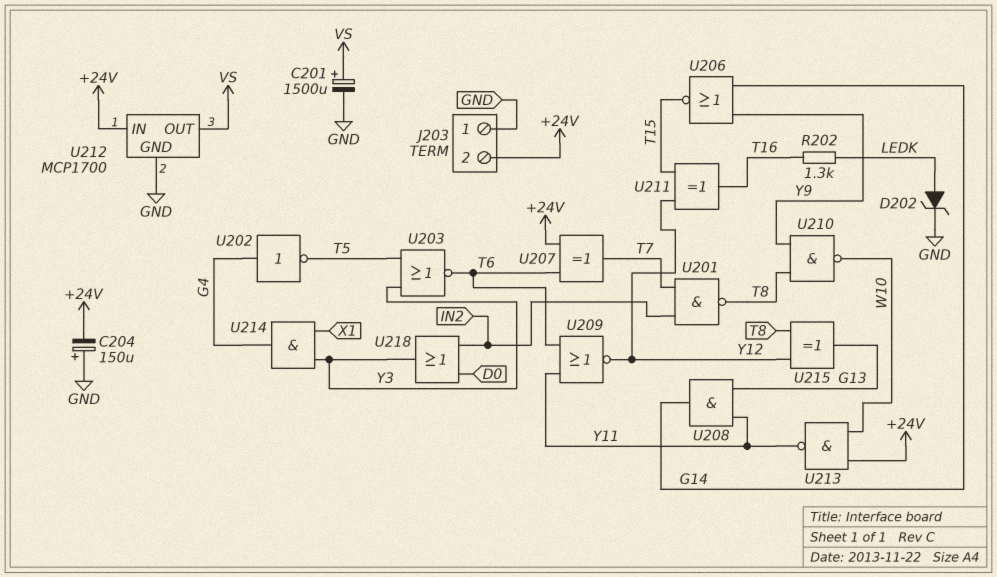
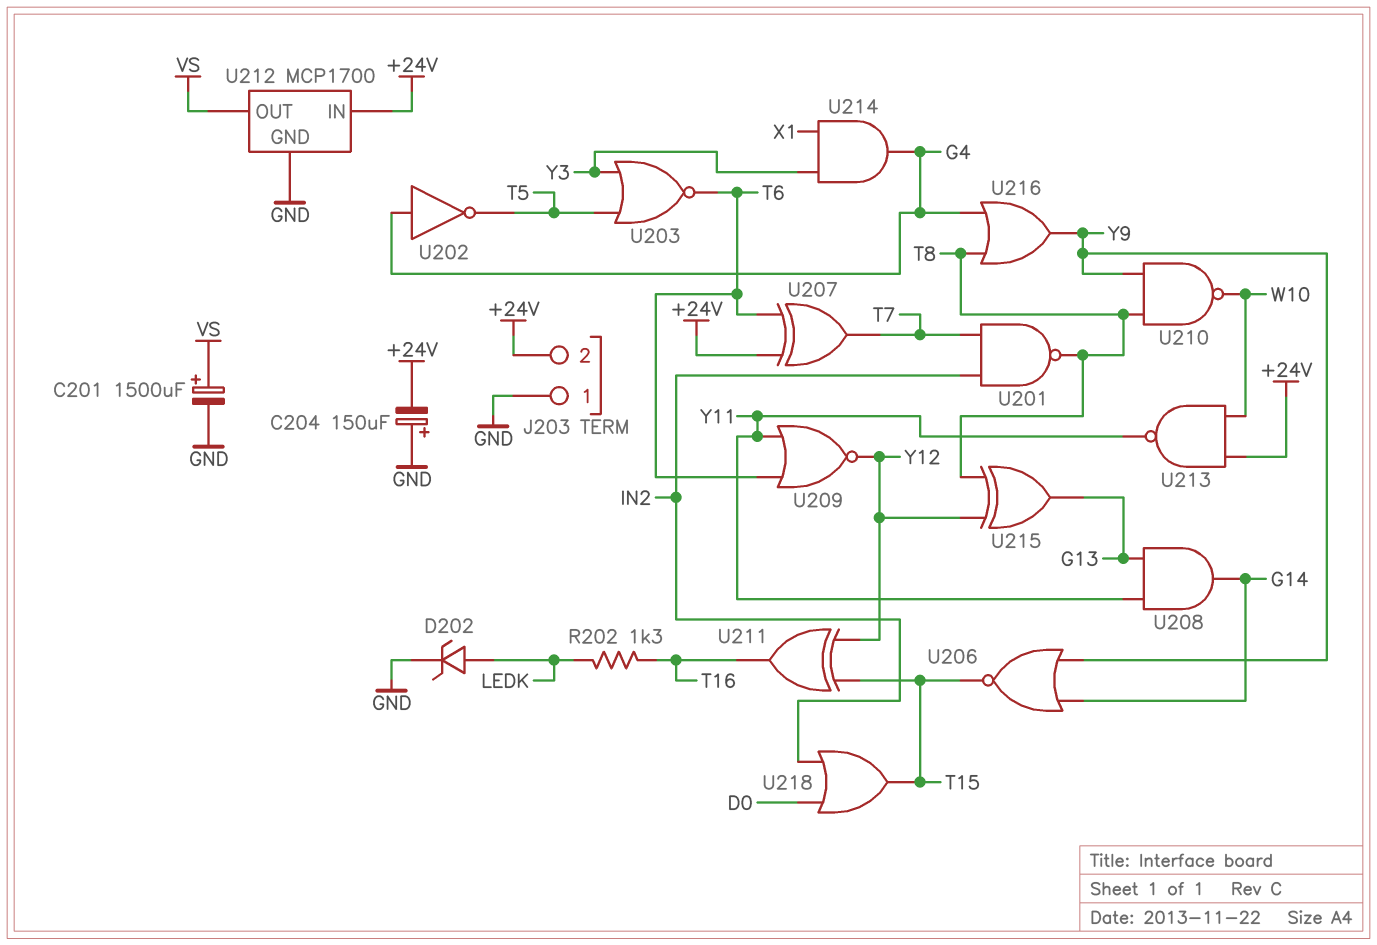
U216: none -> OR (in G4, in T8, out Y9)
U218: OR (in D0, in IN2, out Y3) -> OR (in D0, in IN2, out T15)

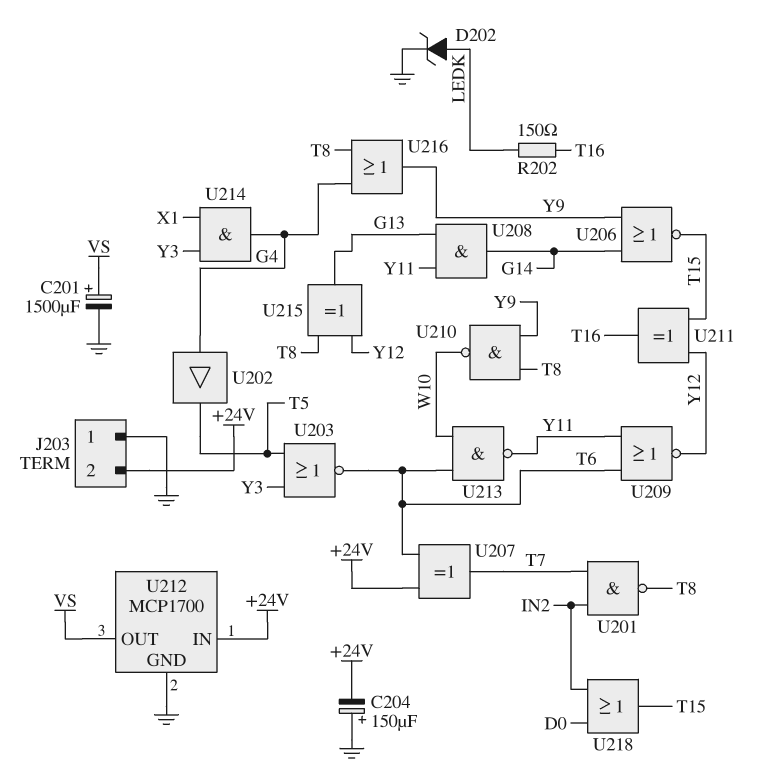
R202: 1.3k (LEDK, T16) -> 150 (LEDK, T16)
U202: NOT (in G4, out T5) -> buffer (in G4, out T5)
U213: NAND (in +24V, in W10, out Y11) -> NAND (in T6, in W10, out Y11)

